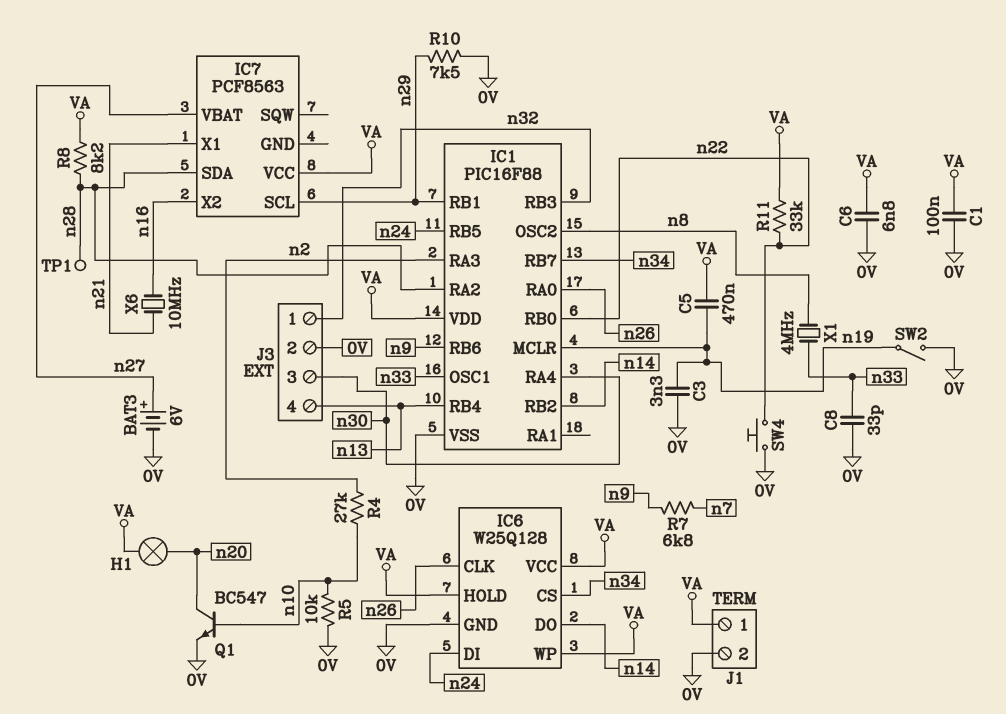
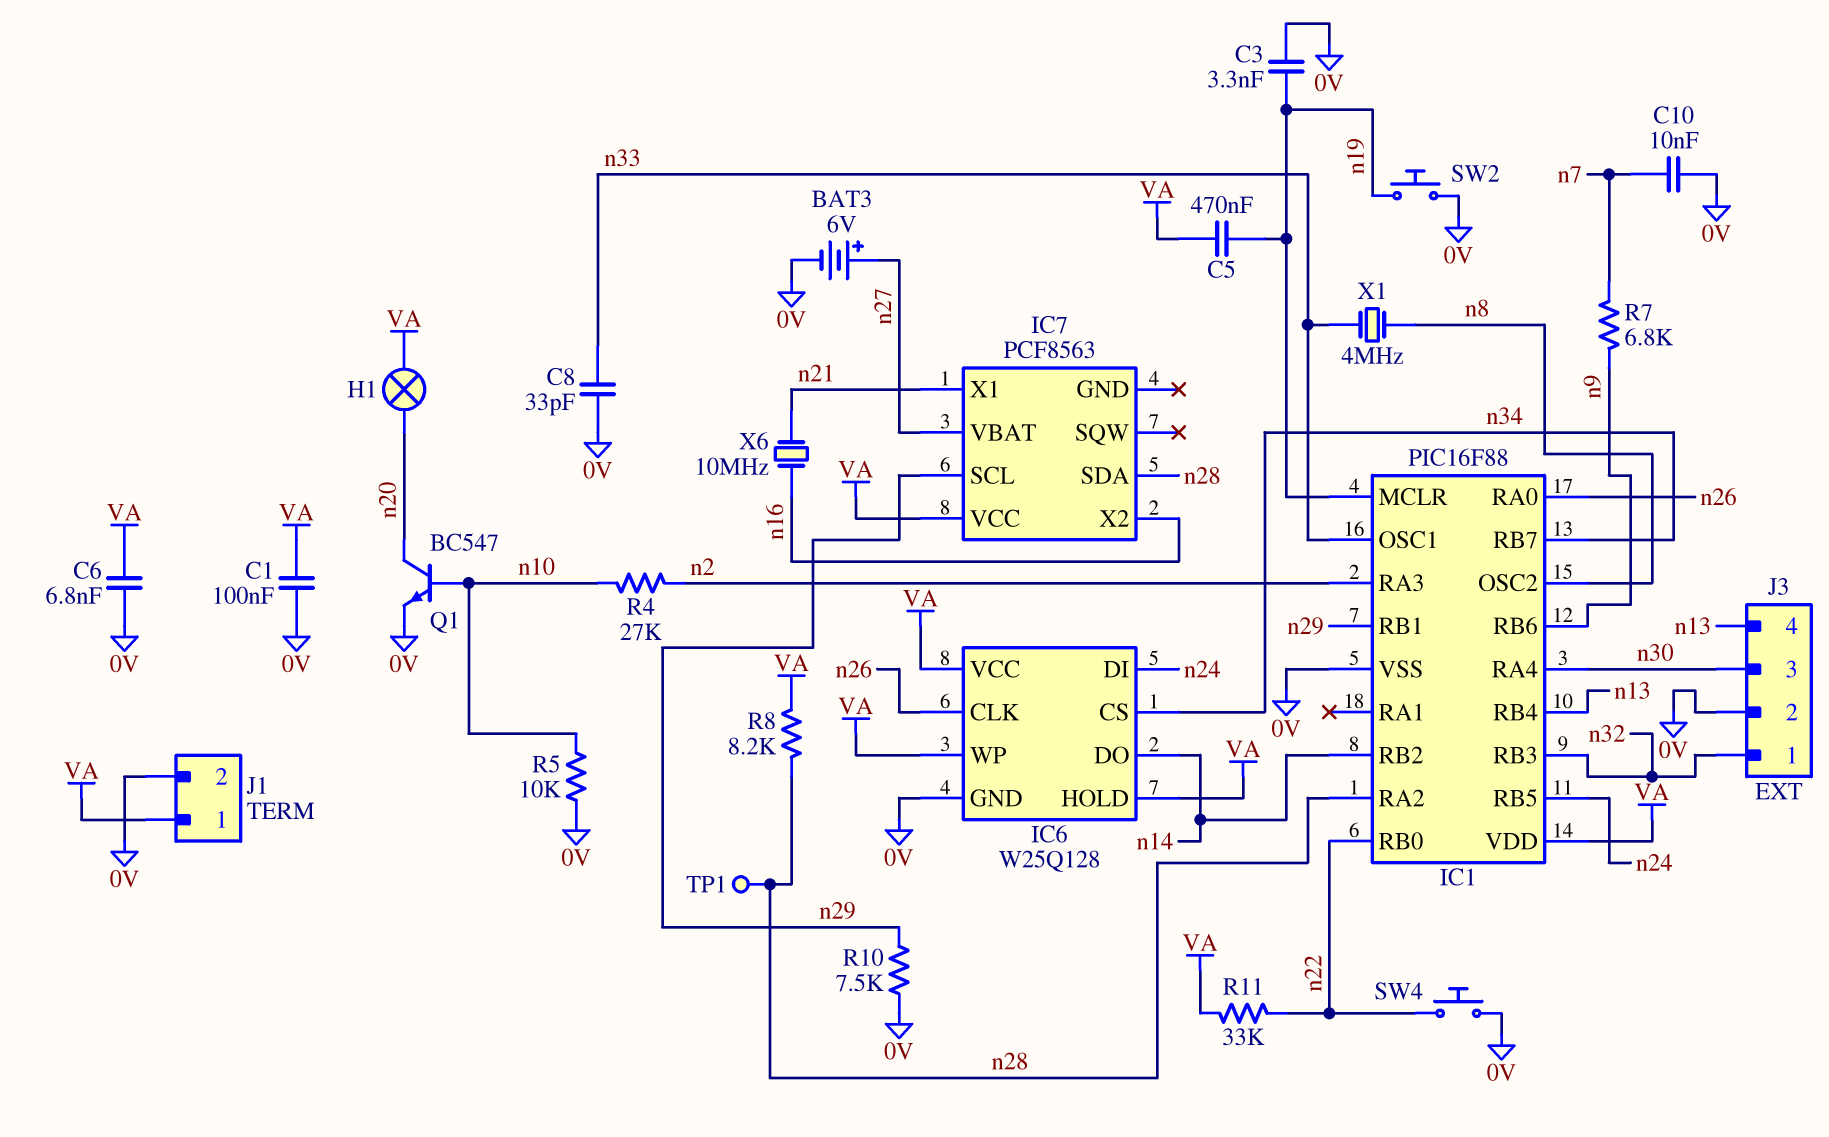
C10: none -> 10nF (0V, n7)
SW2: switch (0V, n19) -> button (0V, n19)

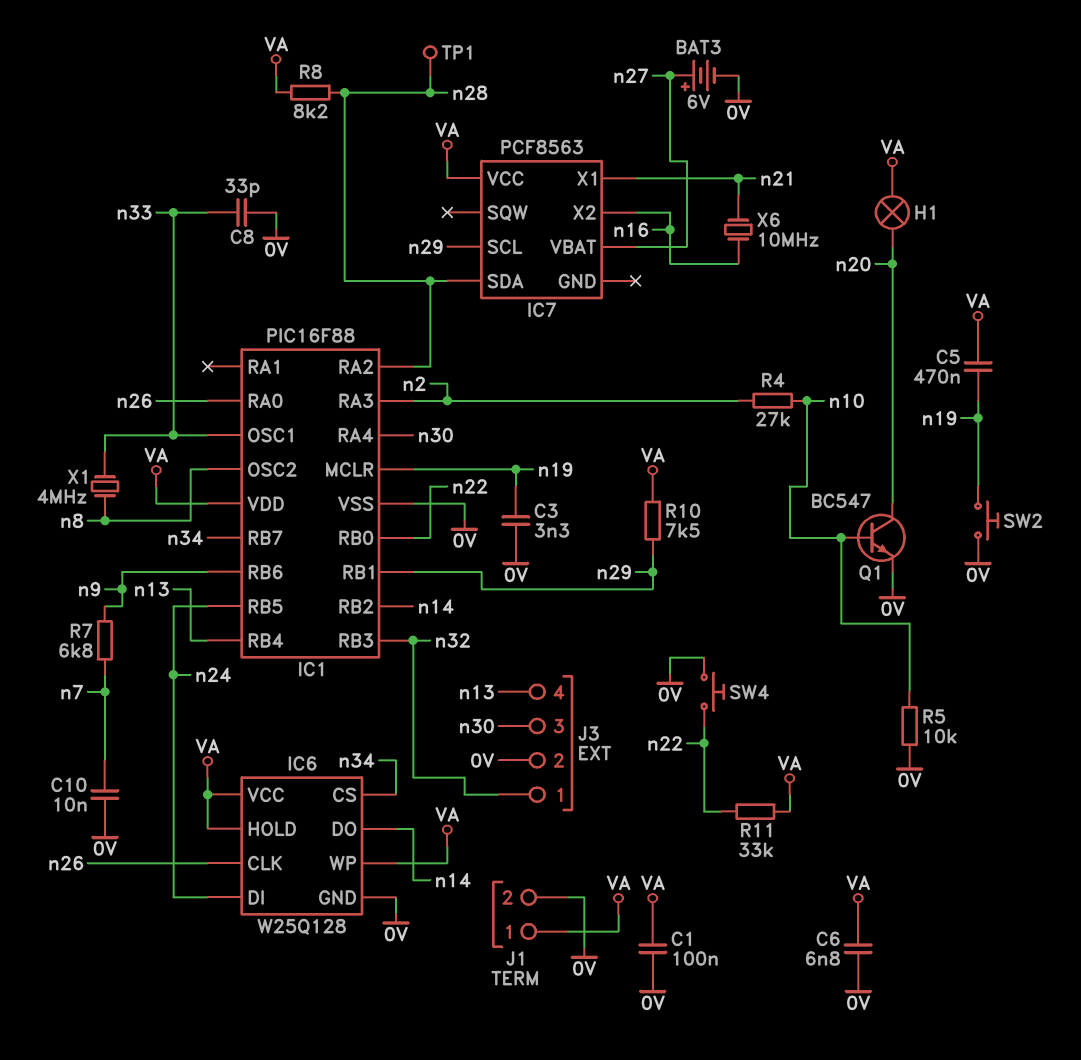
R10: 7.5k (0V, n29) -> 7.5k (VA, n29)

